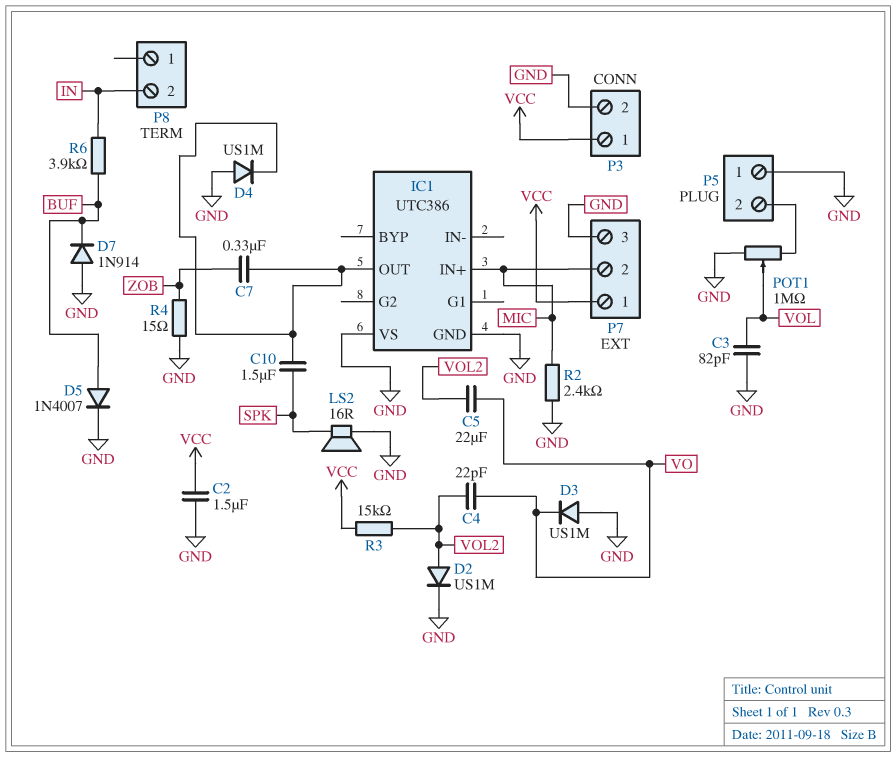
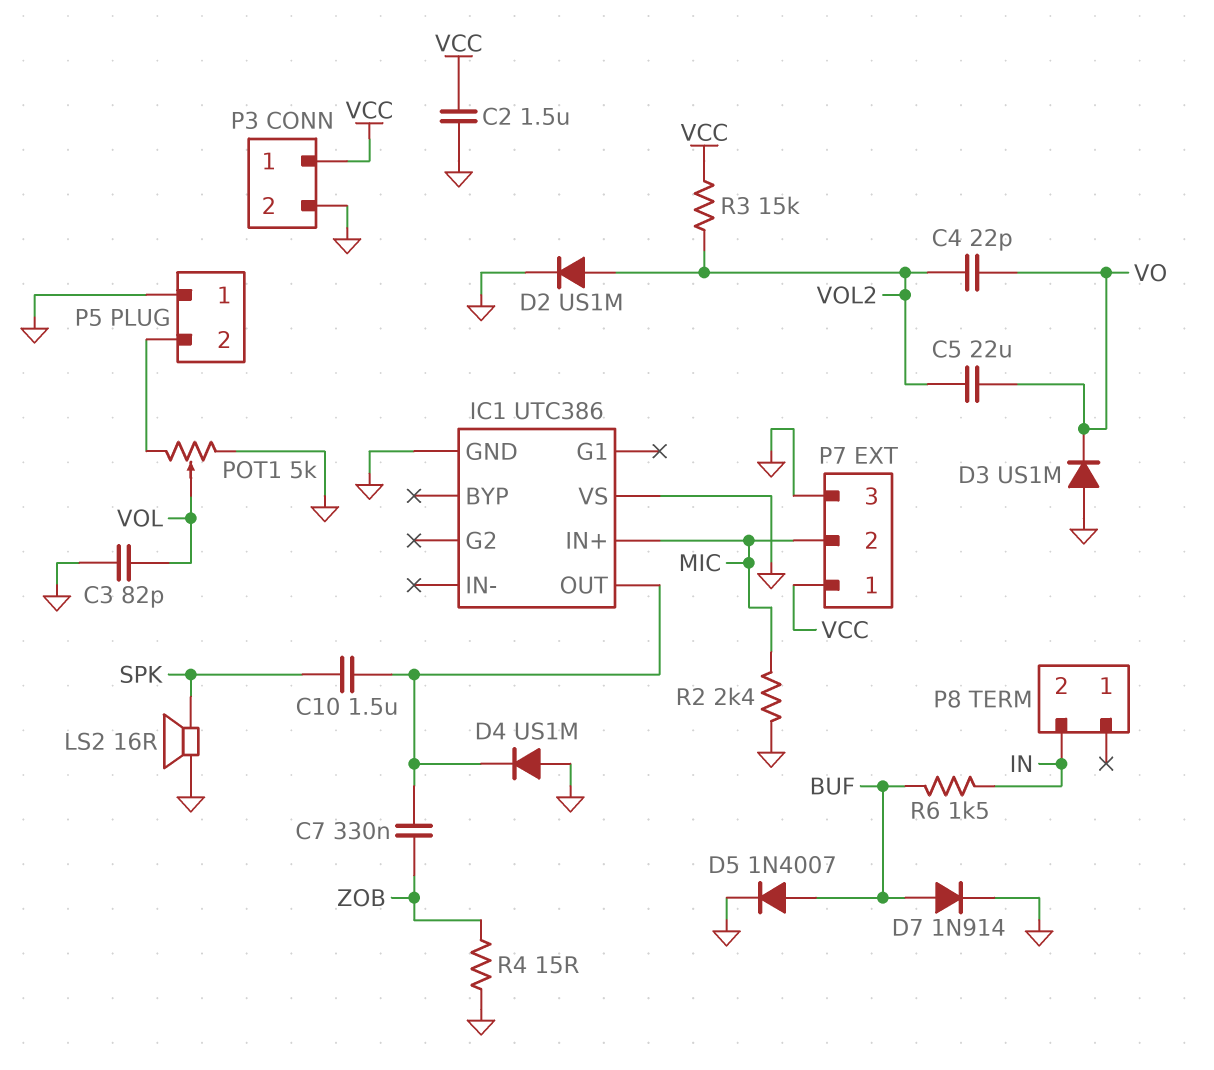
D7: diode 1N914 (A GND, K BUF) -> diode 1N914 (A BUF, K GND)
POT1: 1M (GND, P5/2, wiper VOL) -> 5k (GND, P5/2, wiper VOL)
R6: 3.9k (BUF, IN) -> 1.5k (BUF, IN)

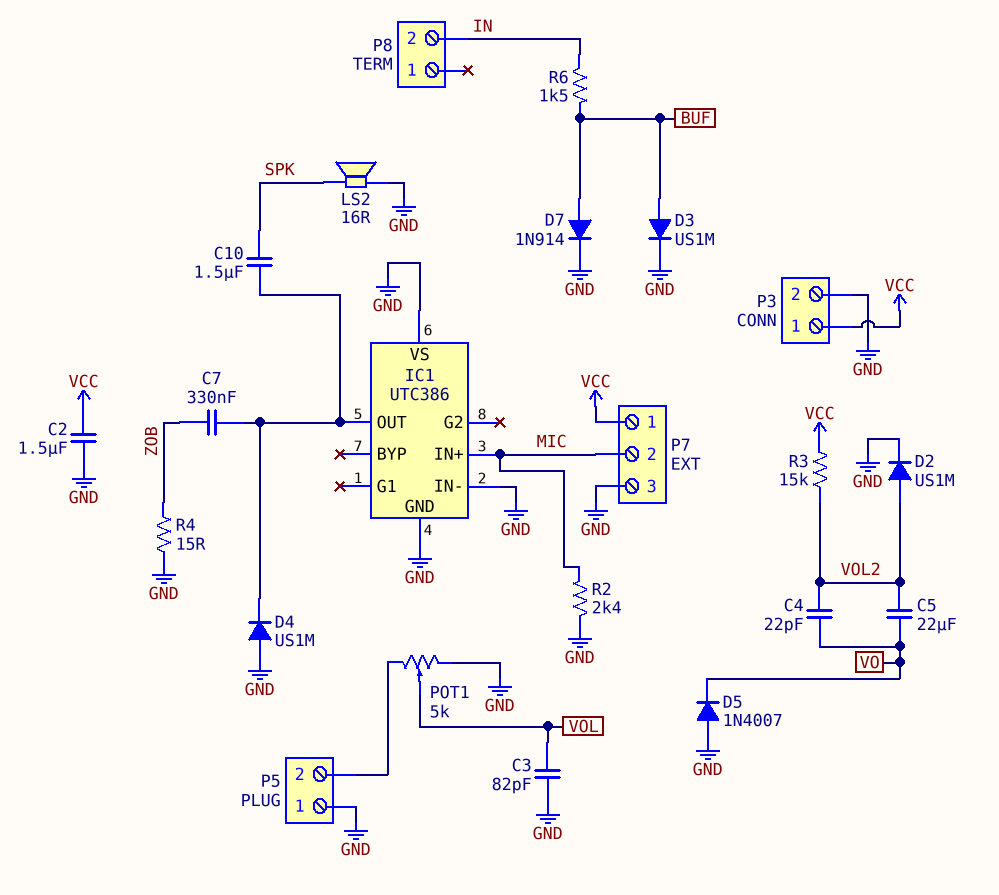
D3: diode US1M (A GND, K VO) -> diode US1M (A BUF, K GND)
D5: diode 1N4007 (A BUF, K GND) -> diode 1N4007 (A GND, K VO)
IC1 pin IN-: none -> GND

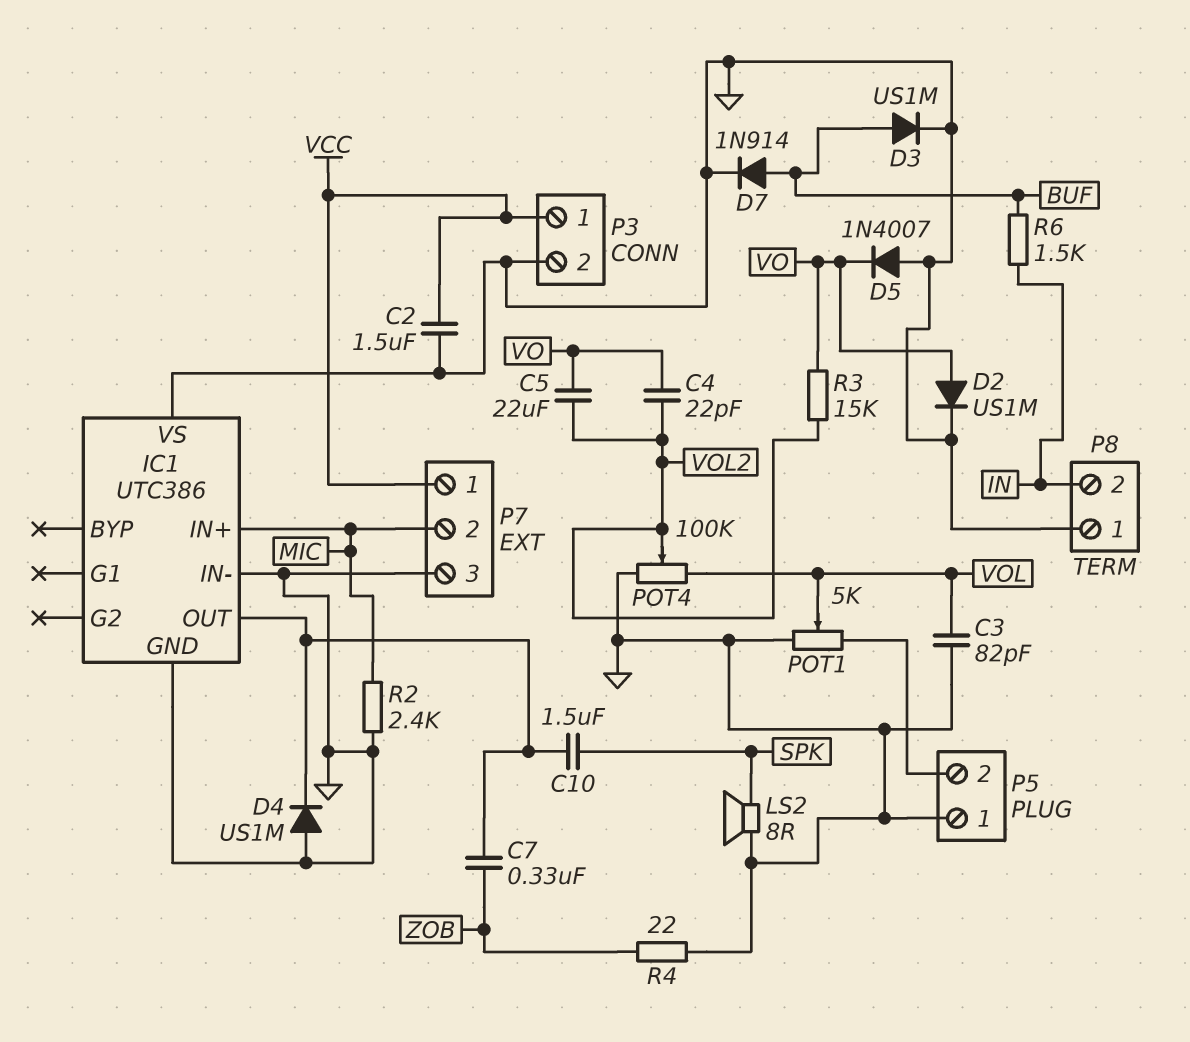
D2: diode US1M (A VOL2, K GND) -> diode US1M (A VO, K GND)
LS2: speaker 16R (GND, SPK) -> speaker 8R (GND, SPK)
P8 pin 1: none -> GND
POT4: none -> 100k (GND, VOL, wiper VOL2)
R3: 15k (VCC, VOL2) -> 15k (VO, VOL2)
R4: 15 (GND, ZOB) -> 22 (GND, ZOB)

